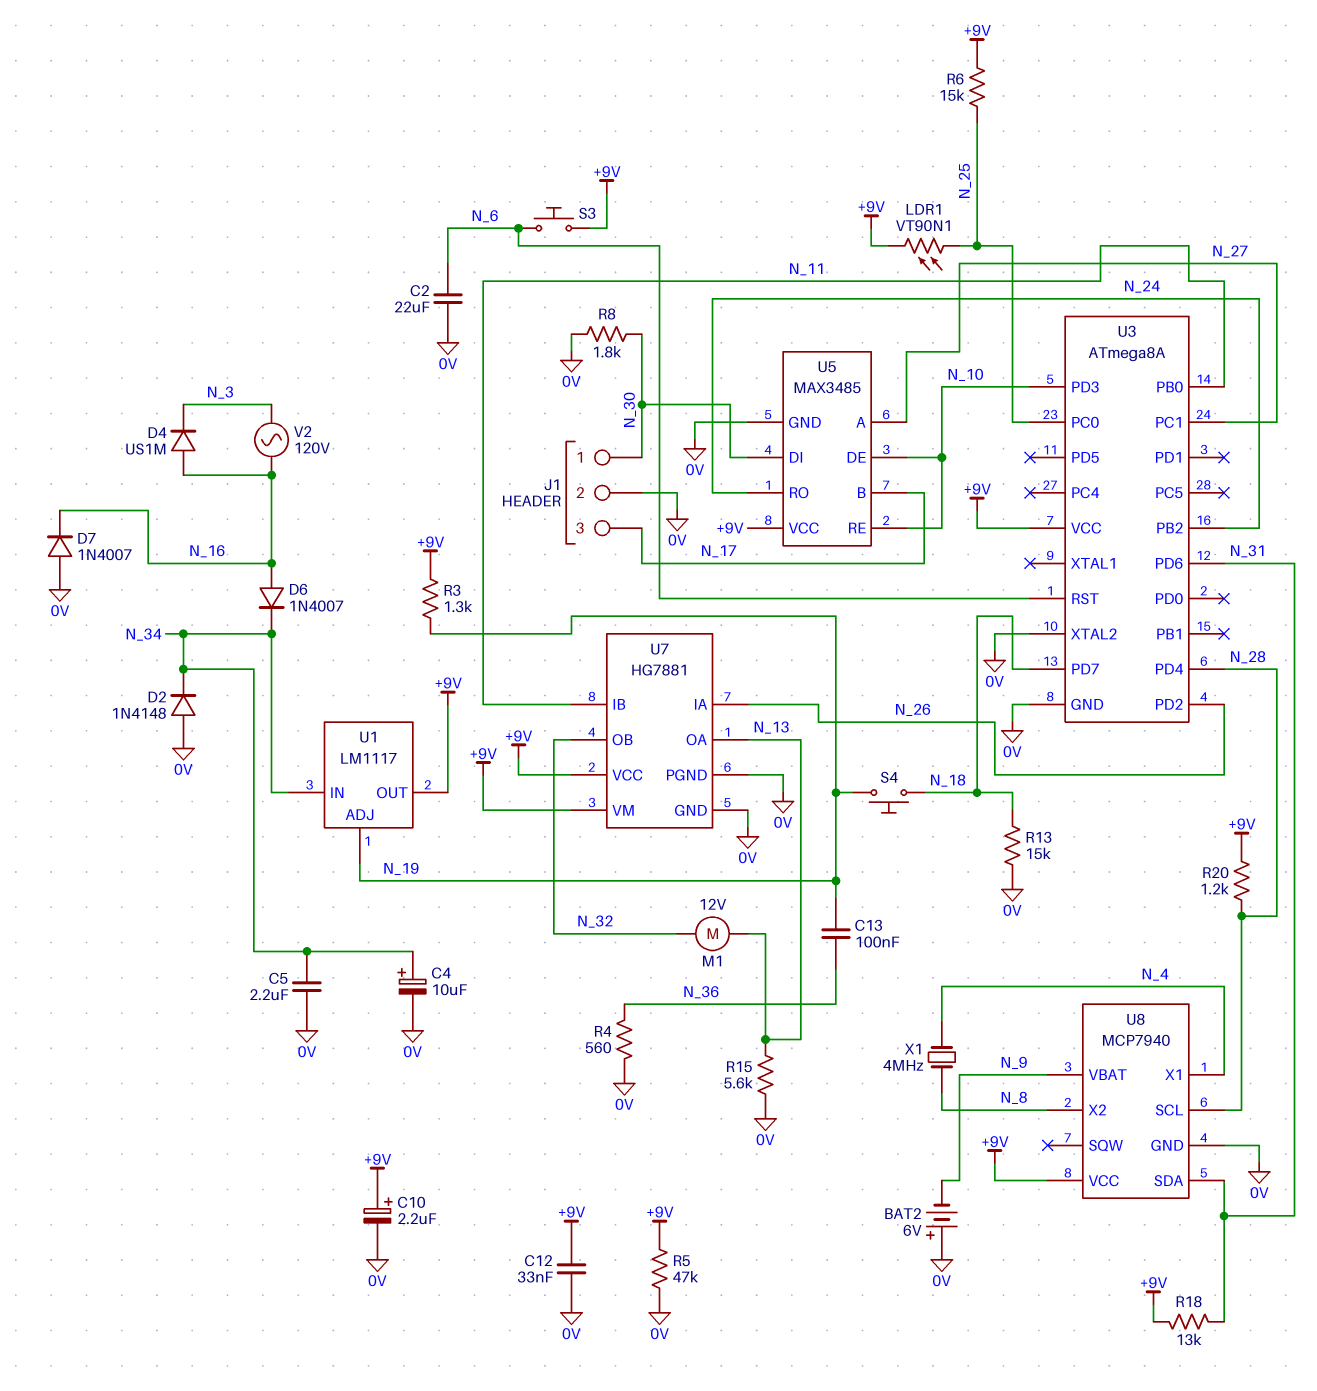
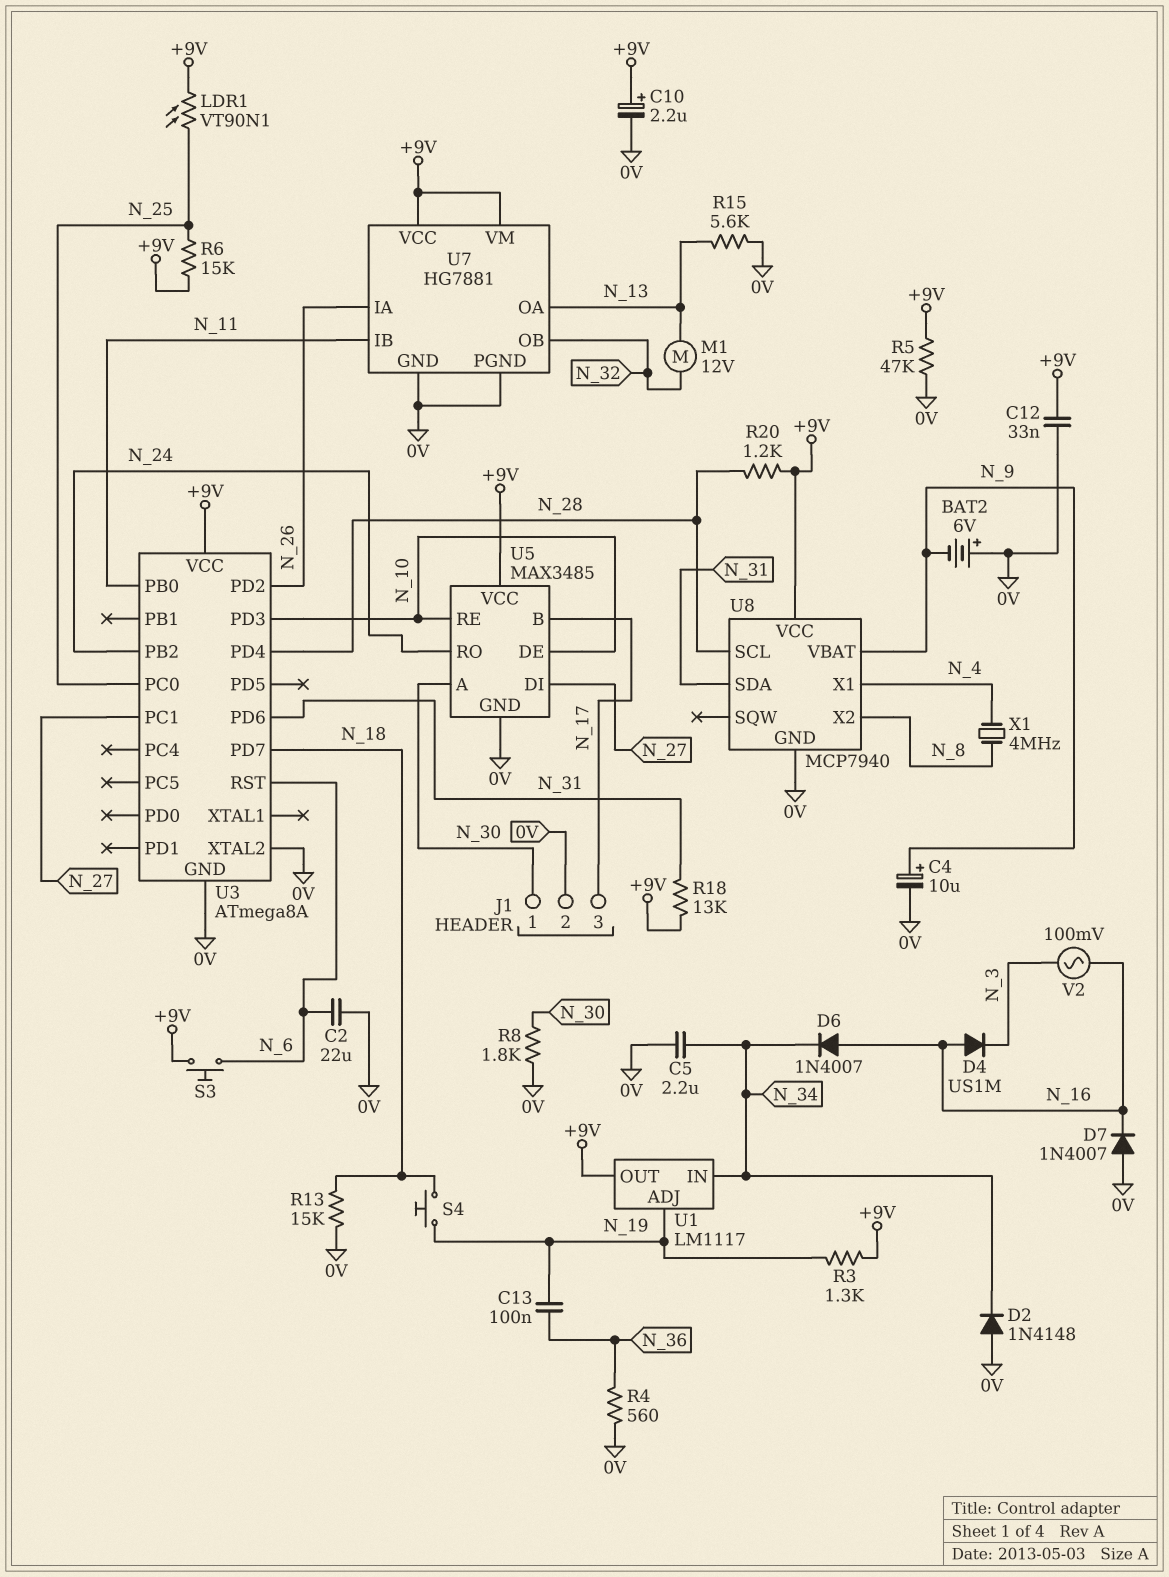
C4: 10uF (plus N_34, minus 0V) -> 10uF (plus N_9, minus 0V)
U5 pin A: N_27 -> N_30
U5 pin DI: N_30 -> N_27
V2: AC 120V (N_3, N_16) -> AC 100mV (N_3, N_16)

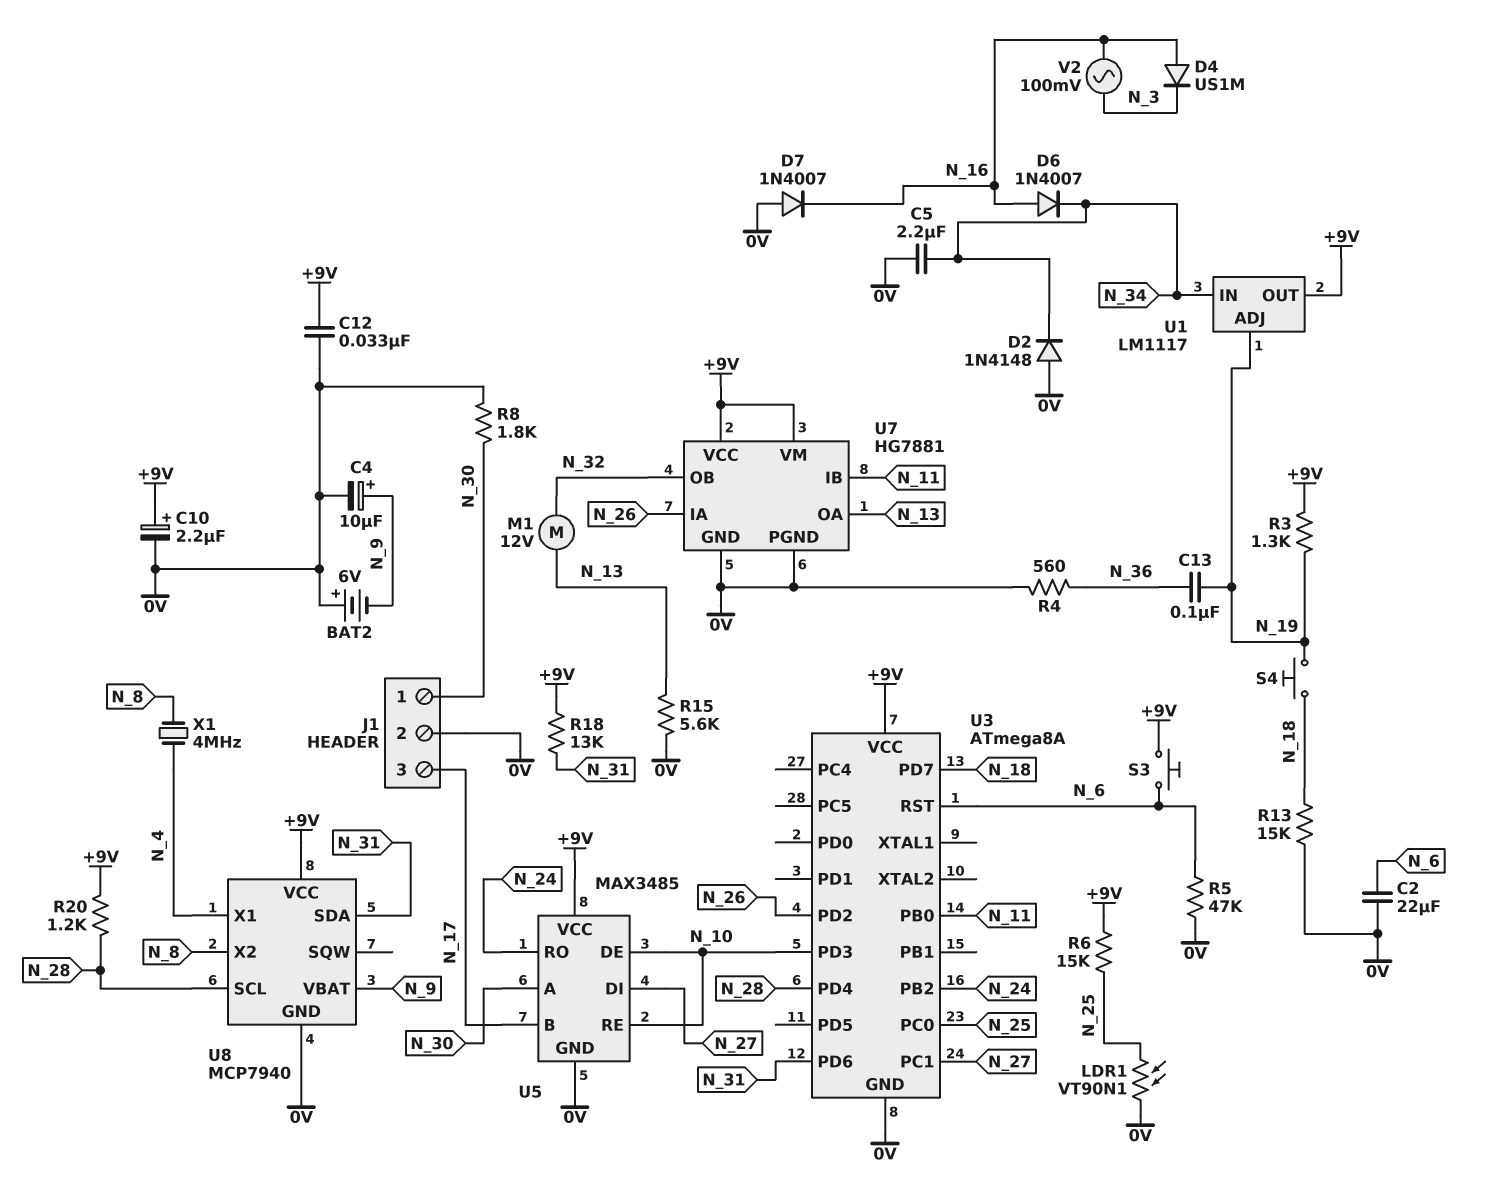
LDR1: VT90N1 (+9V, N_25) -> VT90N1 (0V, N_25)
R5: 47k (+9V, 0V) -> 47k (0V, N_6)
U3 pin XTAL2: 0V -> none

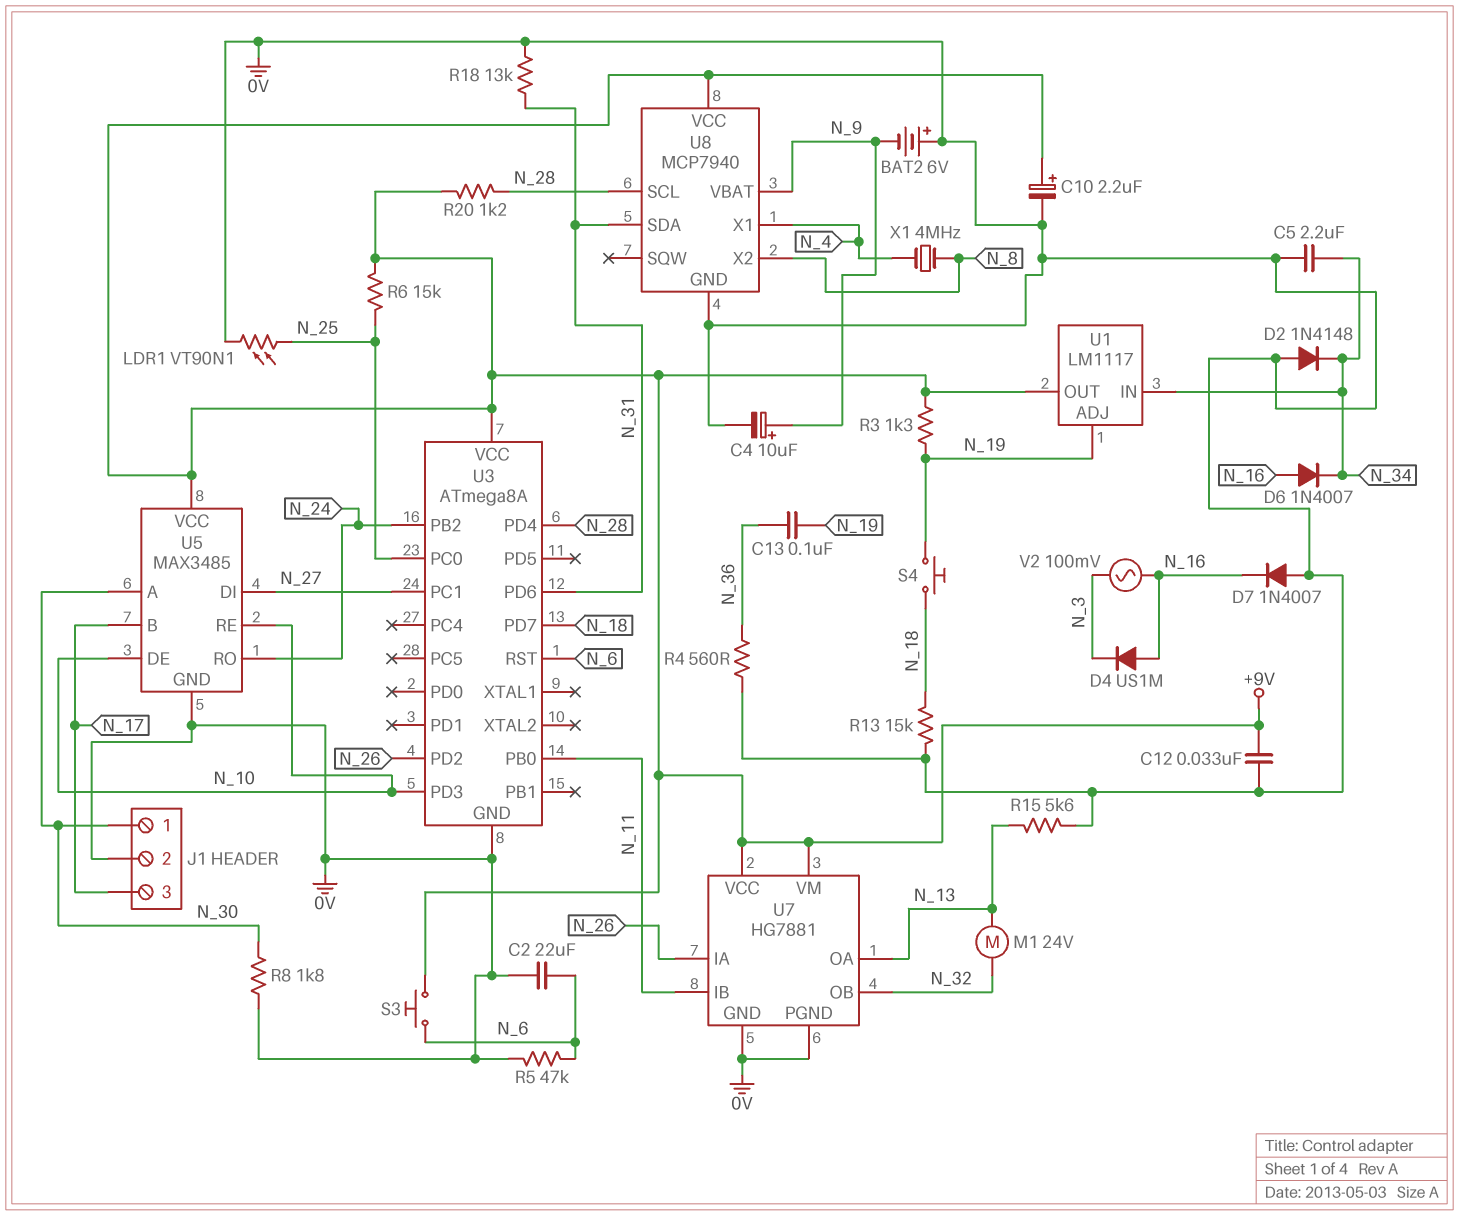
M1: motor 12V (N_13, N_32) -> motor 24V (N_13, N_32)
R18: 13k (+9V, N_31) -> 13k (0V, N_31)

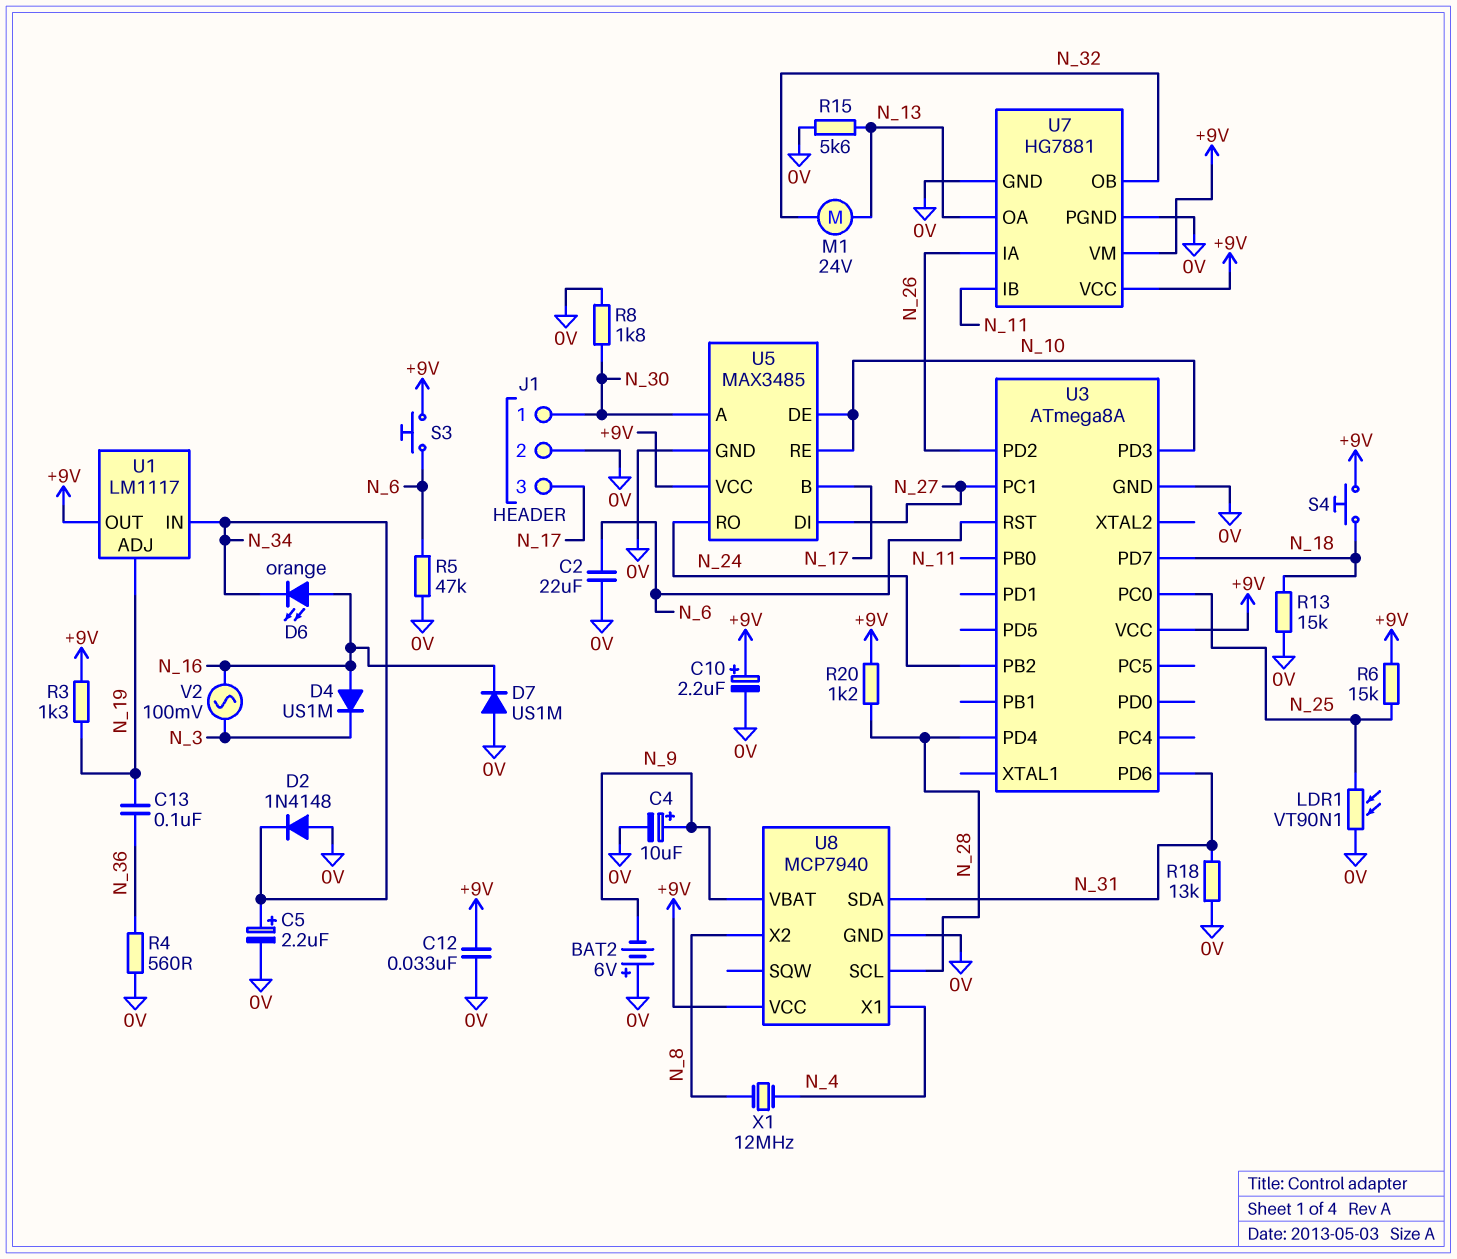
C5: 2.2uF (0V, N_34) -> 2.2uF (plus N_34, minus 0V)
D6: diode 1N4007 (A N_16, K N_34) -> LED orange (A N_16, K N_34)
D7: diode 1N4007 (A 0V, K N_16) -> diode US1M (A 0V, K N_16)
S4: button (N_18, N_19) -> button (+9V, N_18)
X1: 4MHz (N_4, N_8) -> 12MHz (N_4, N_8)

